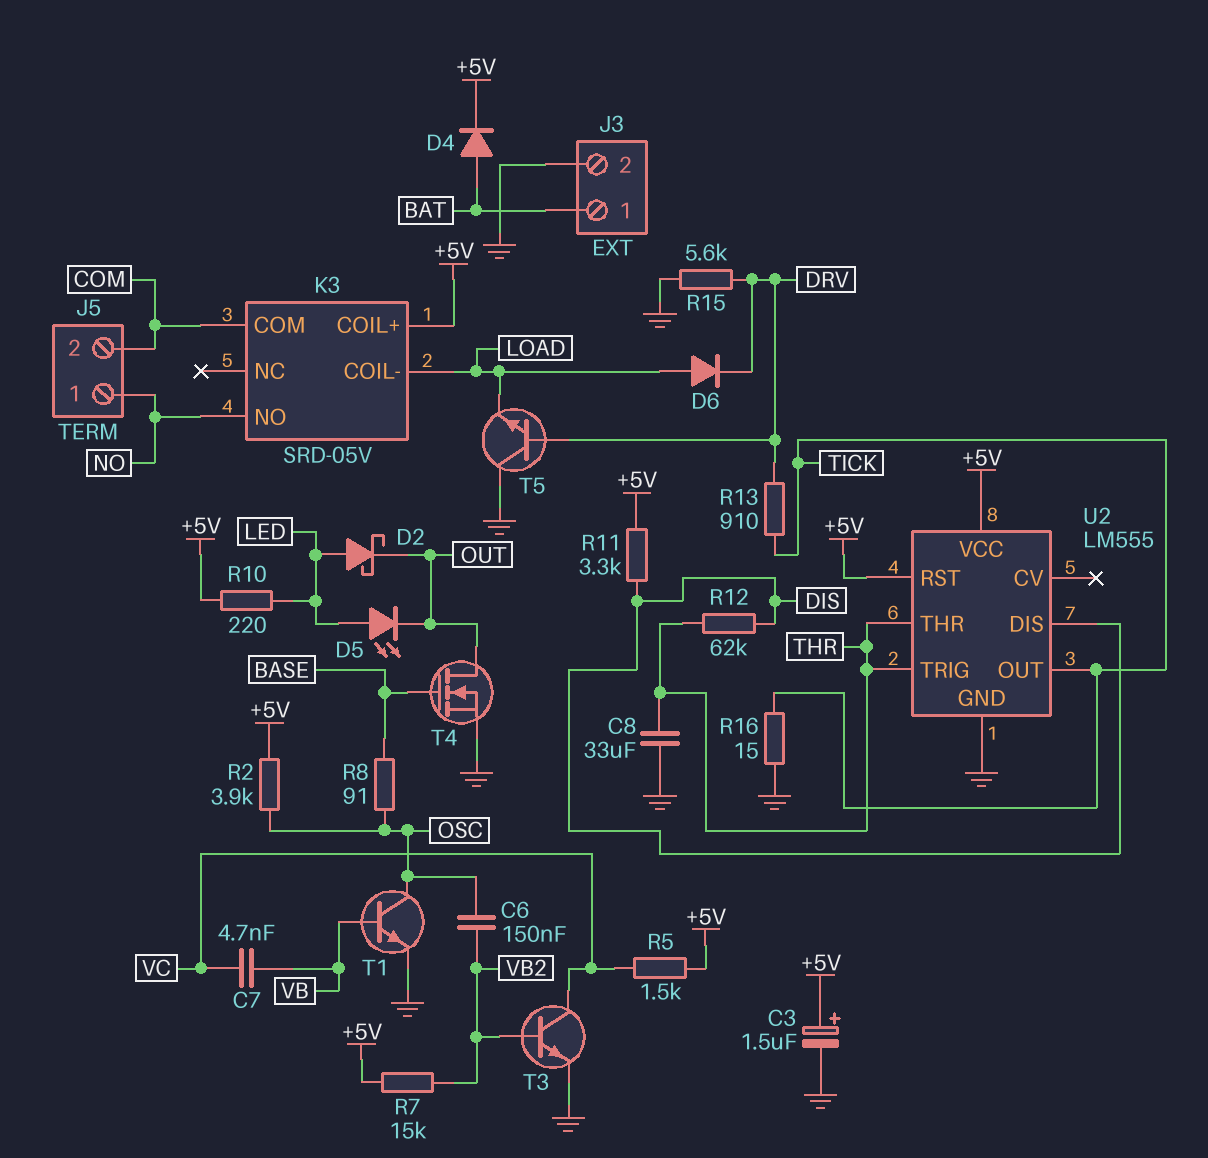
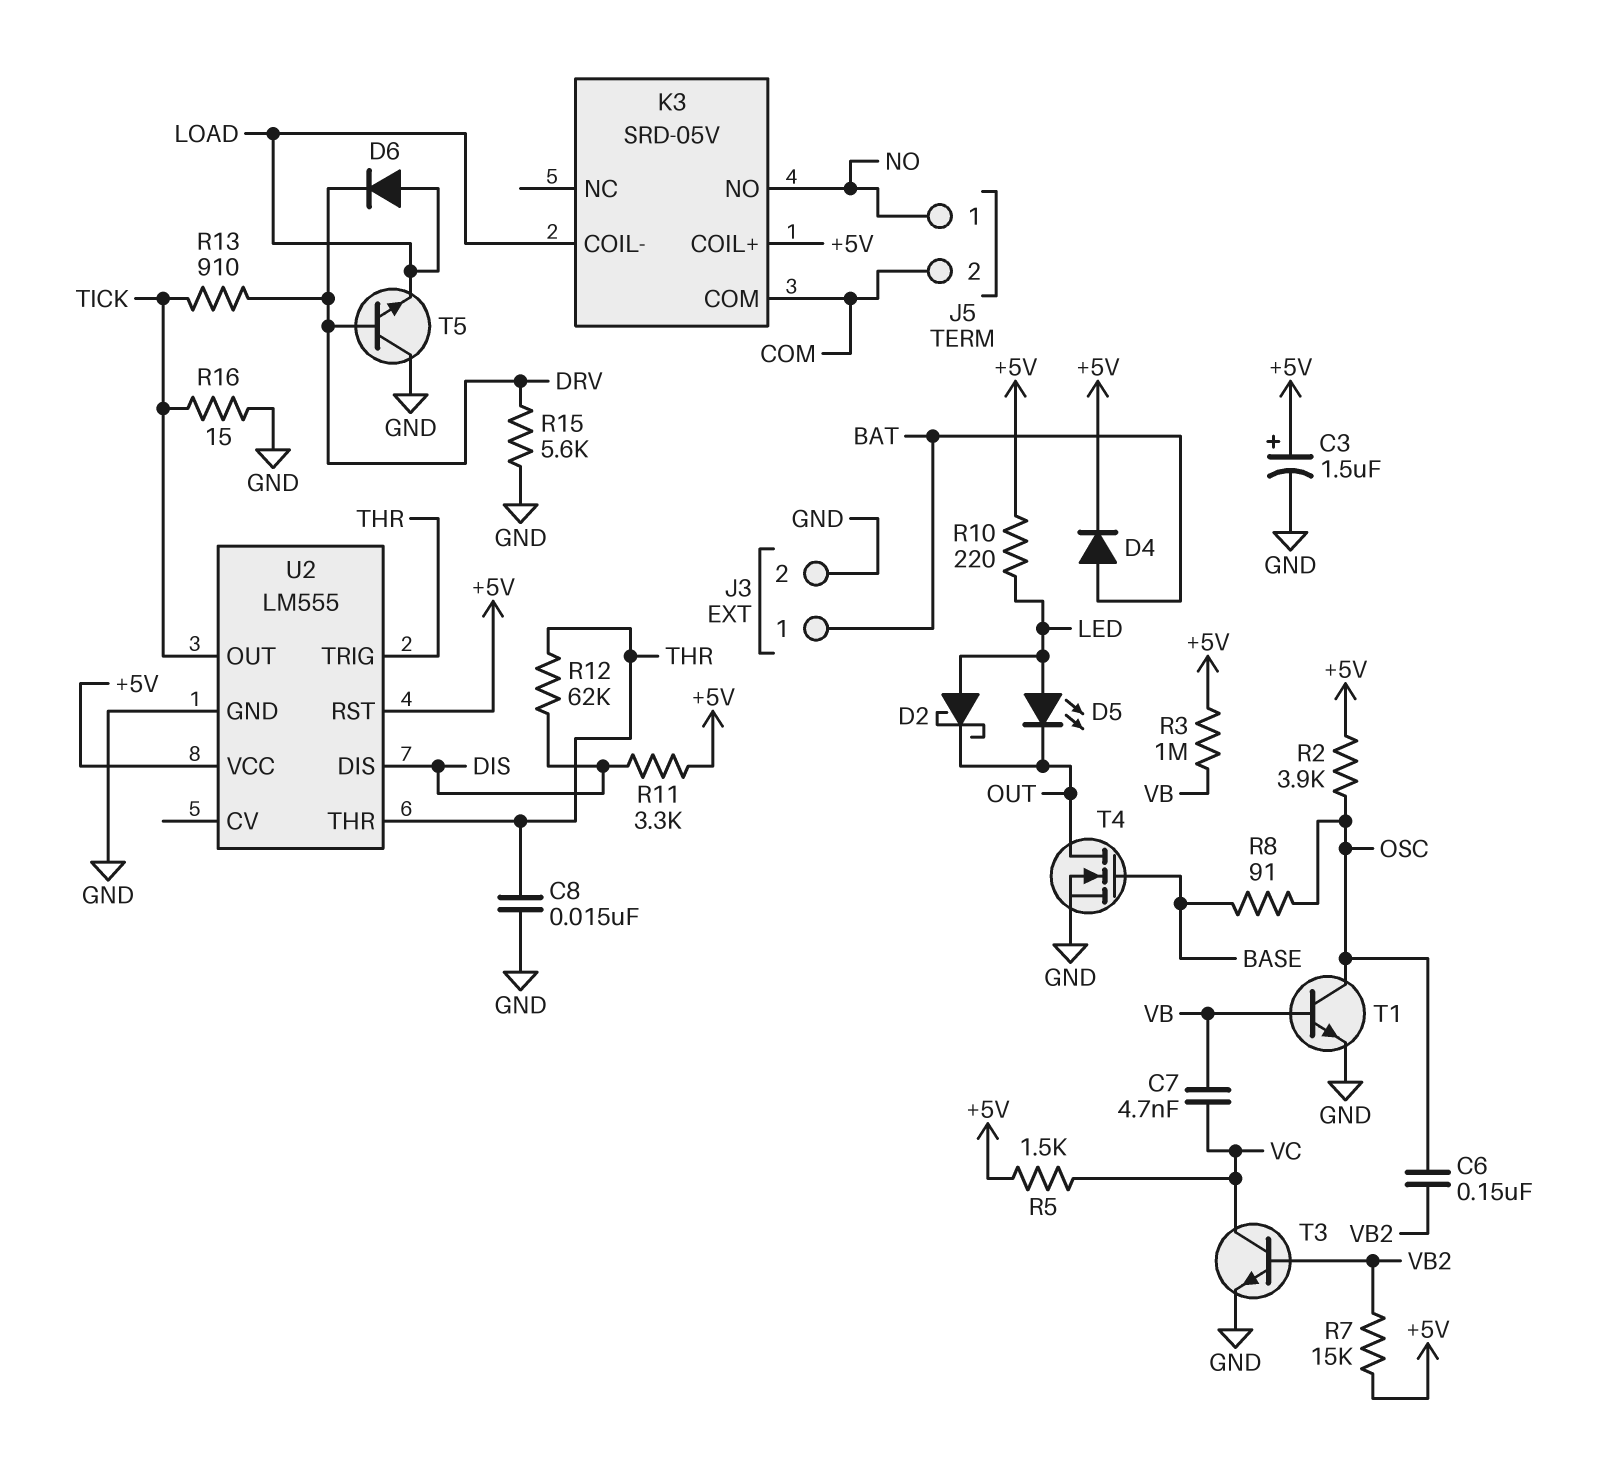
C8: 33uF (GND, THR) -> 15nF (GND, THR)
R3: none -> 1M (+5V, VB)

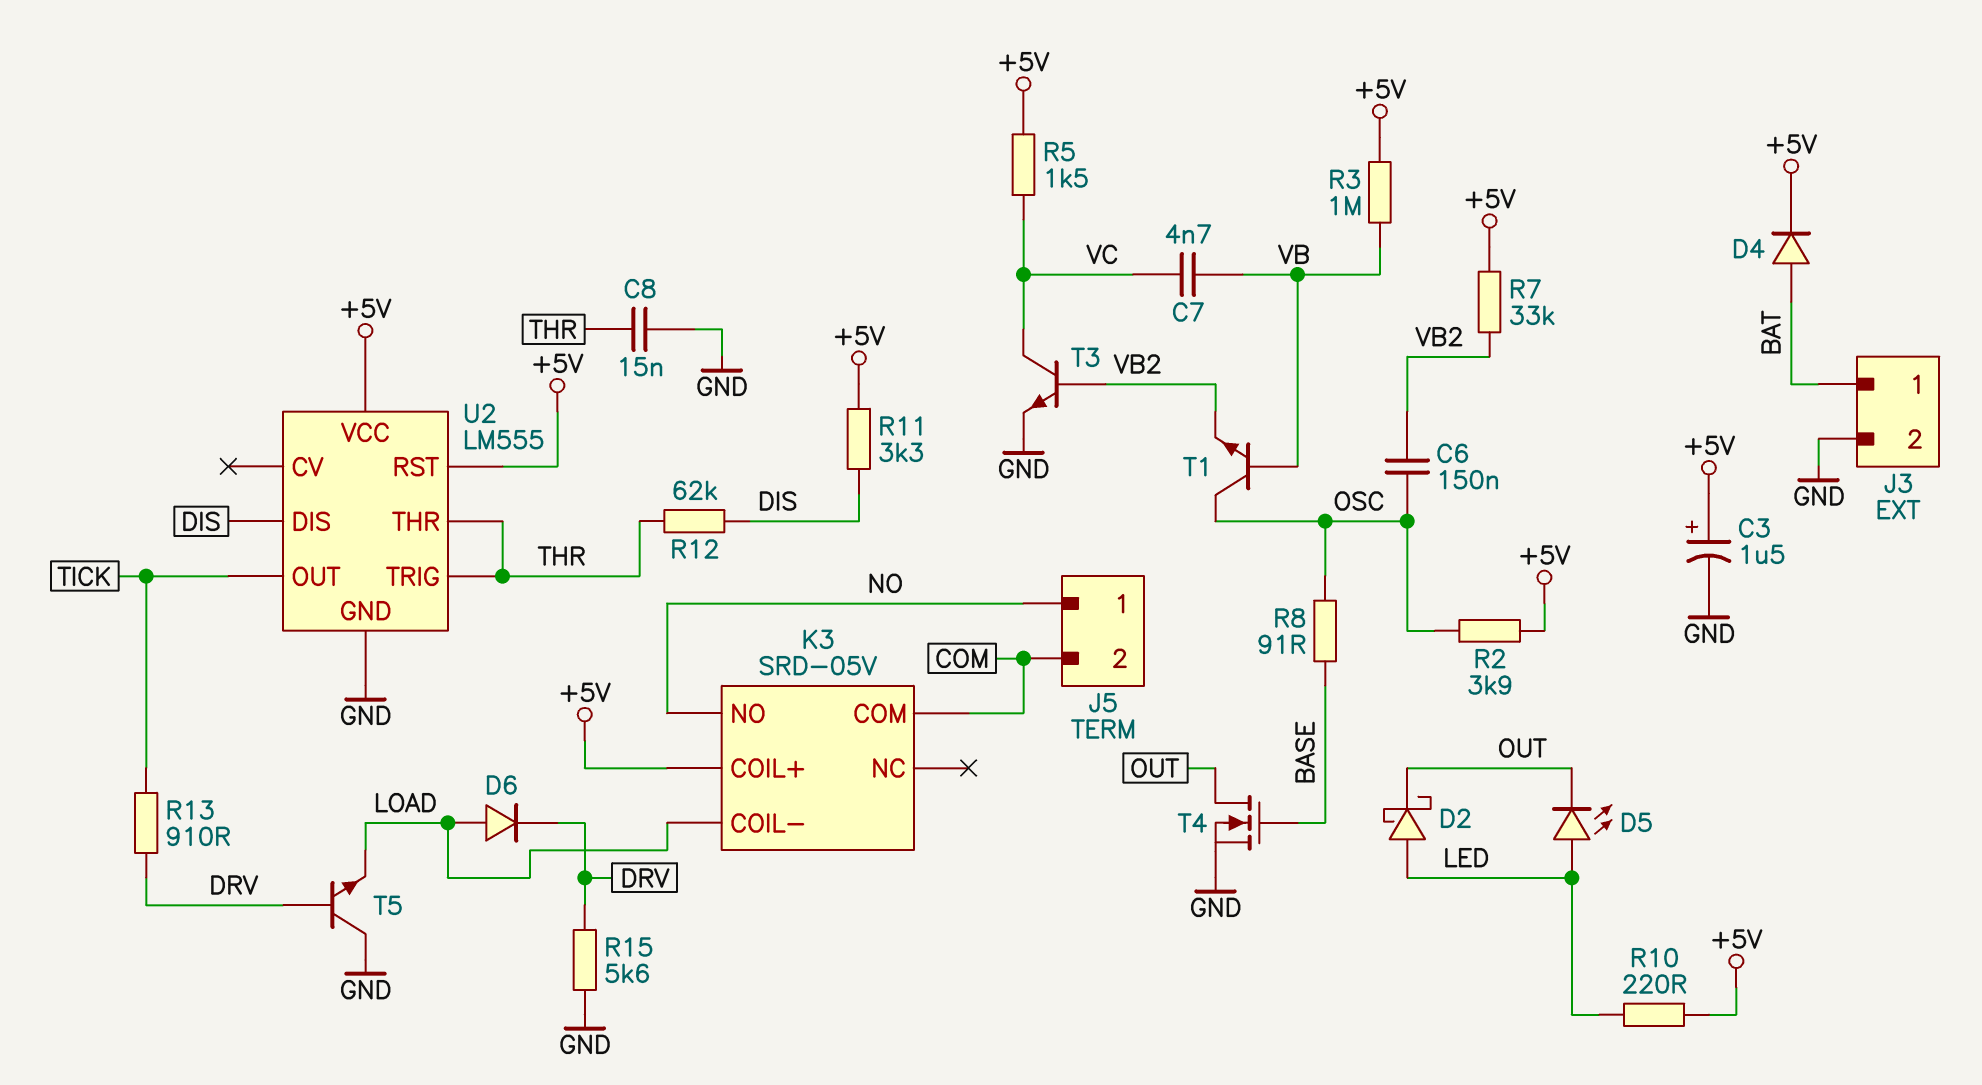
R7: 15k (+5V, VB2) -> 33k (+5V, VB2)
R16: 15 (GND, TICK) -> none
T1: NPN (B VB, C OSC, E GND) -> NPN (B VB, C OSC, E VB2)

